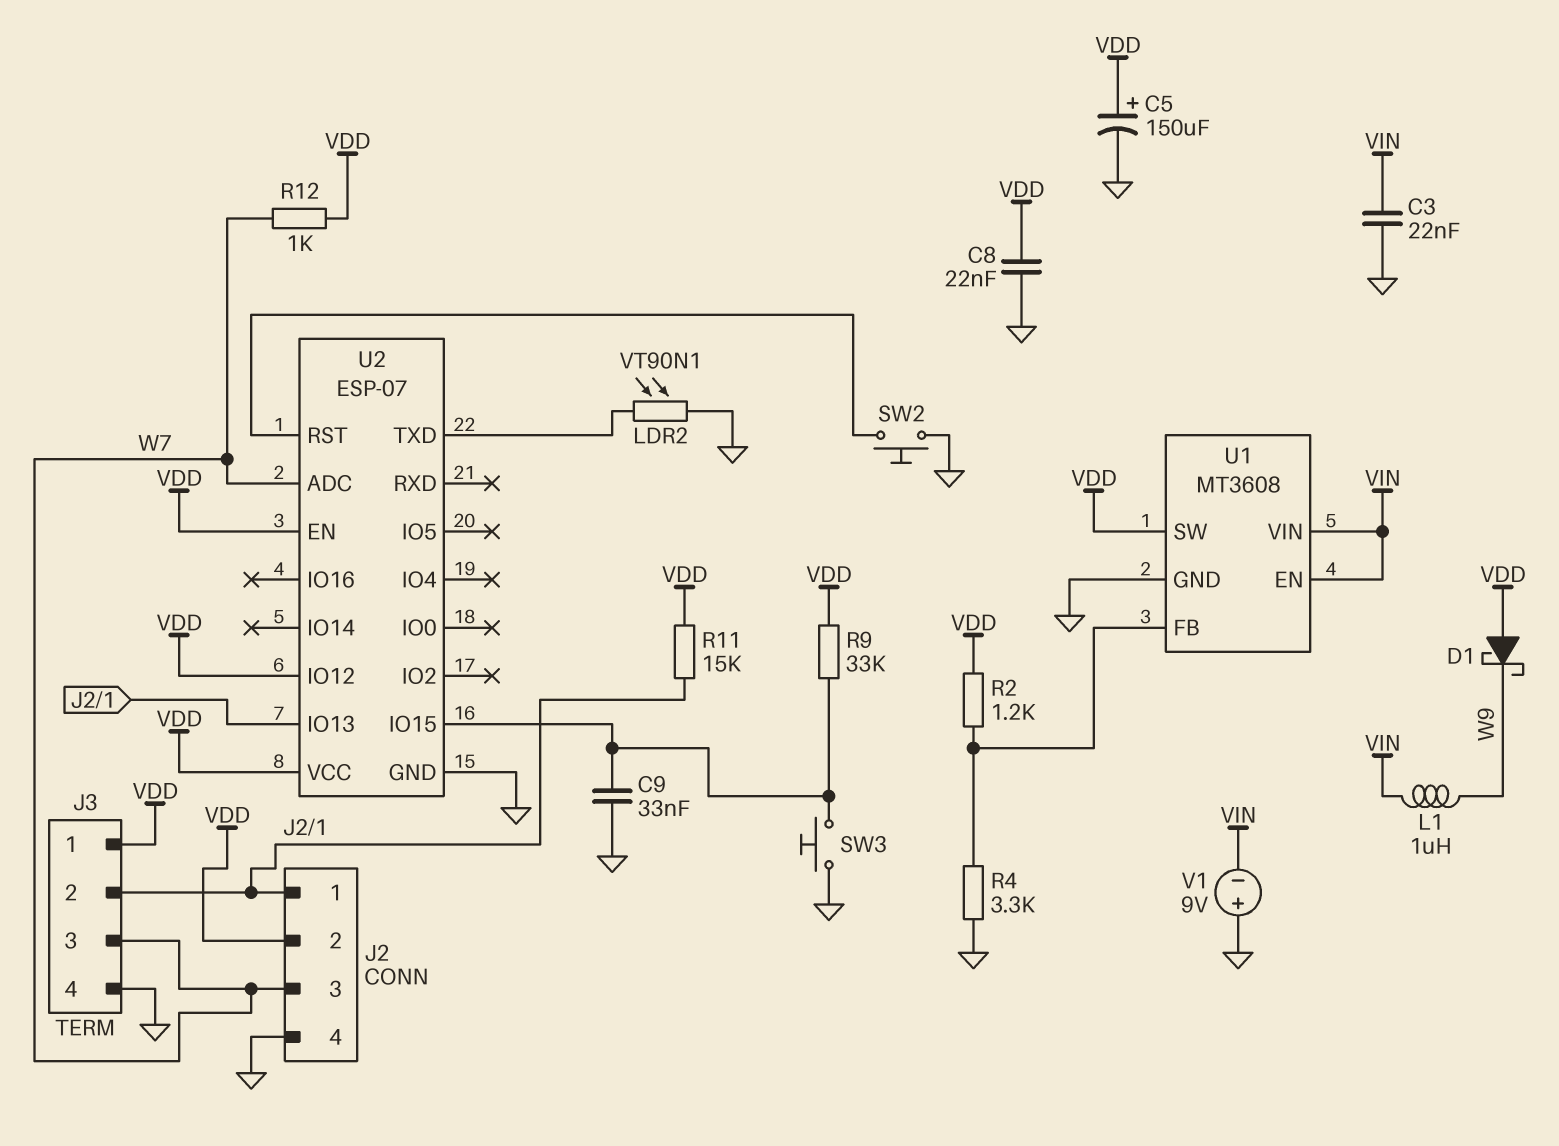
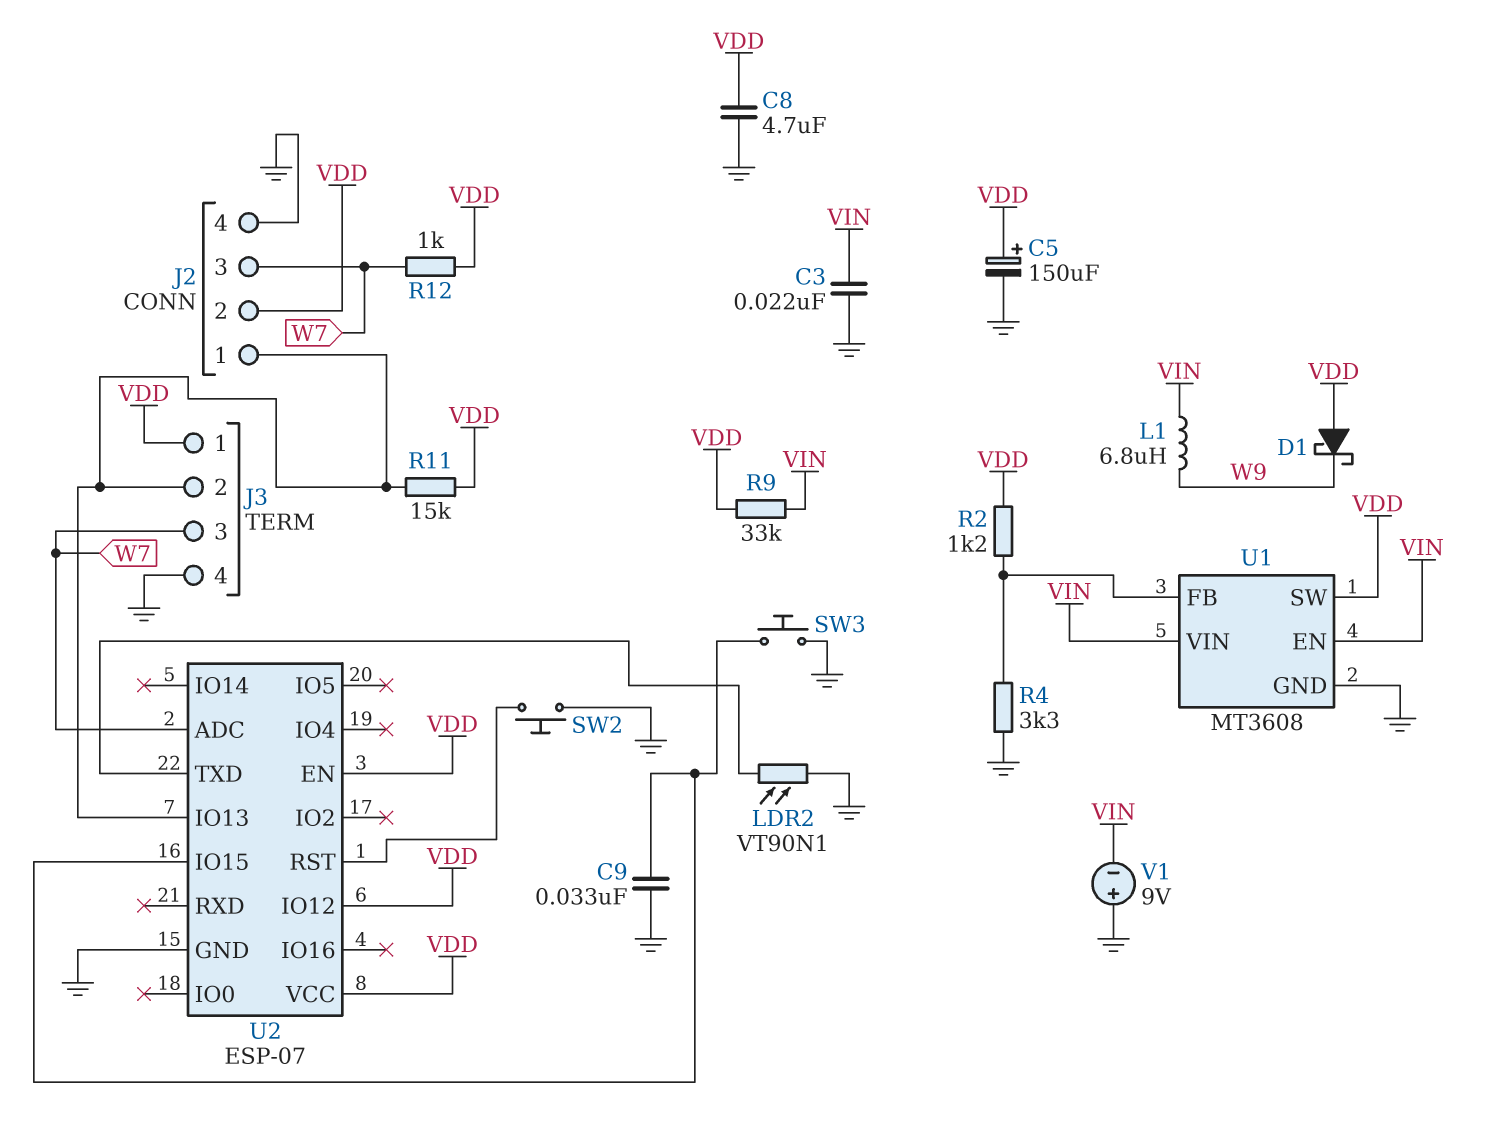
C8: 22nF (GND, VDD) -> 4.7uF (GND, VDD)
L1: 1uH (VIN, W9) -> 6.8uH (VIN, W9)
R9: 33k (U2/IO15, VDD) -> 33k (VDD, VIN)

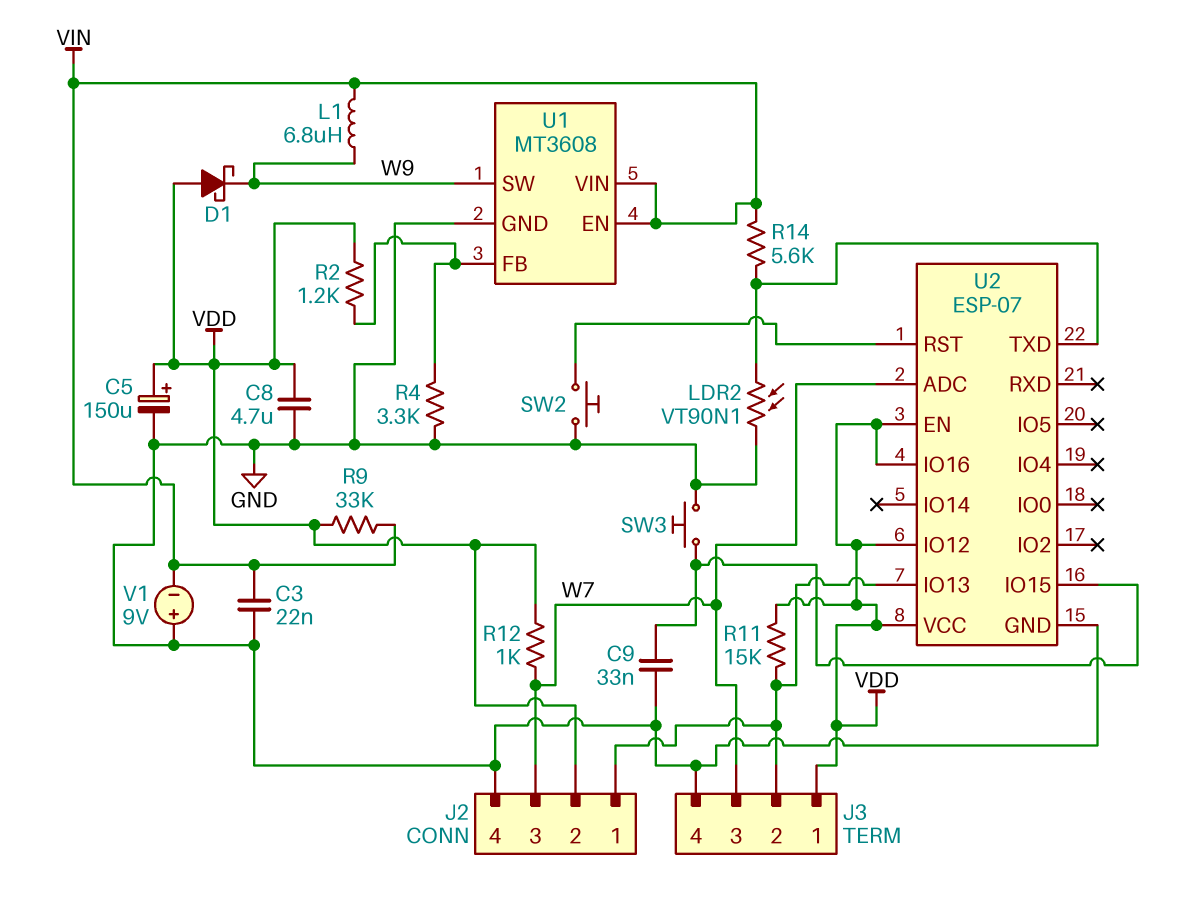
R14: none -> 5.6k (U2/TXD, VIN)
U1 pin SW: VDD -> W9
U2 pin IO16: none -> VDD

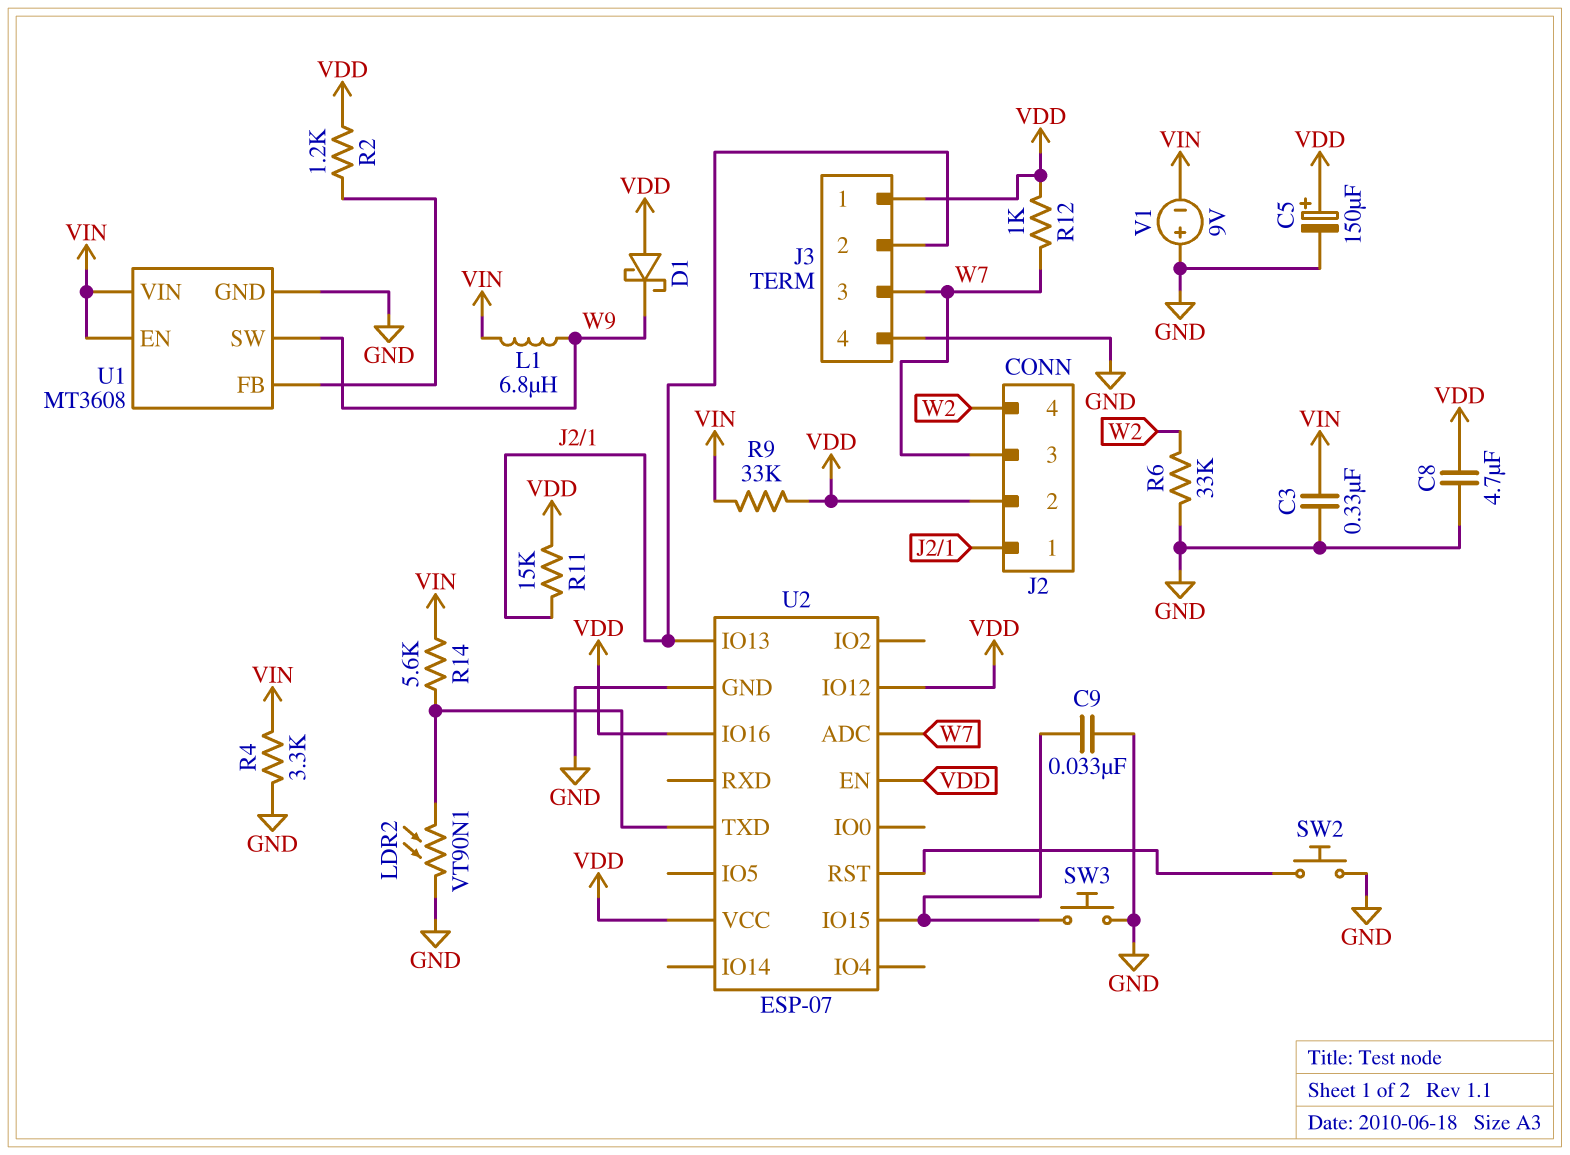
C3: 22nF (GND, VIN) -> 330nF (GND, VIN)
J2 pin 4: GND -> W2
R4: 3.3k (GND, U1/FB) -> 3.3k (GND, VIN)
R6: none -> 33k (GND, W2)

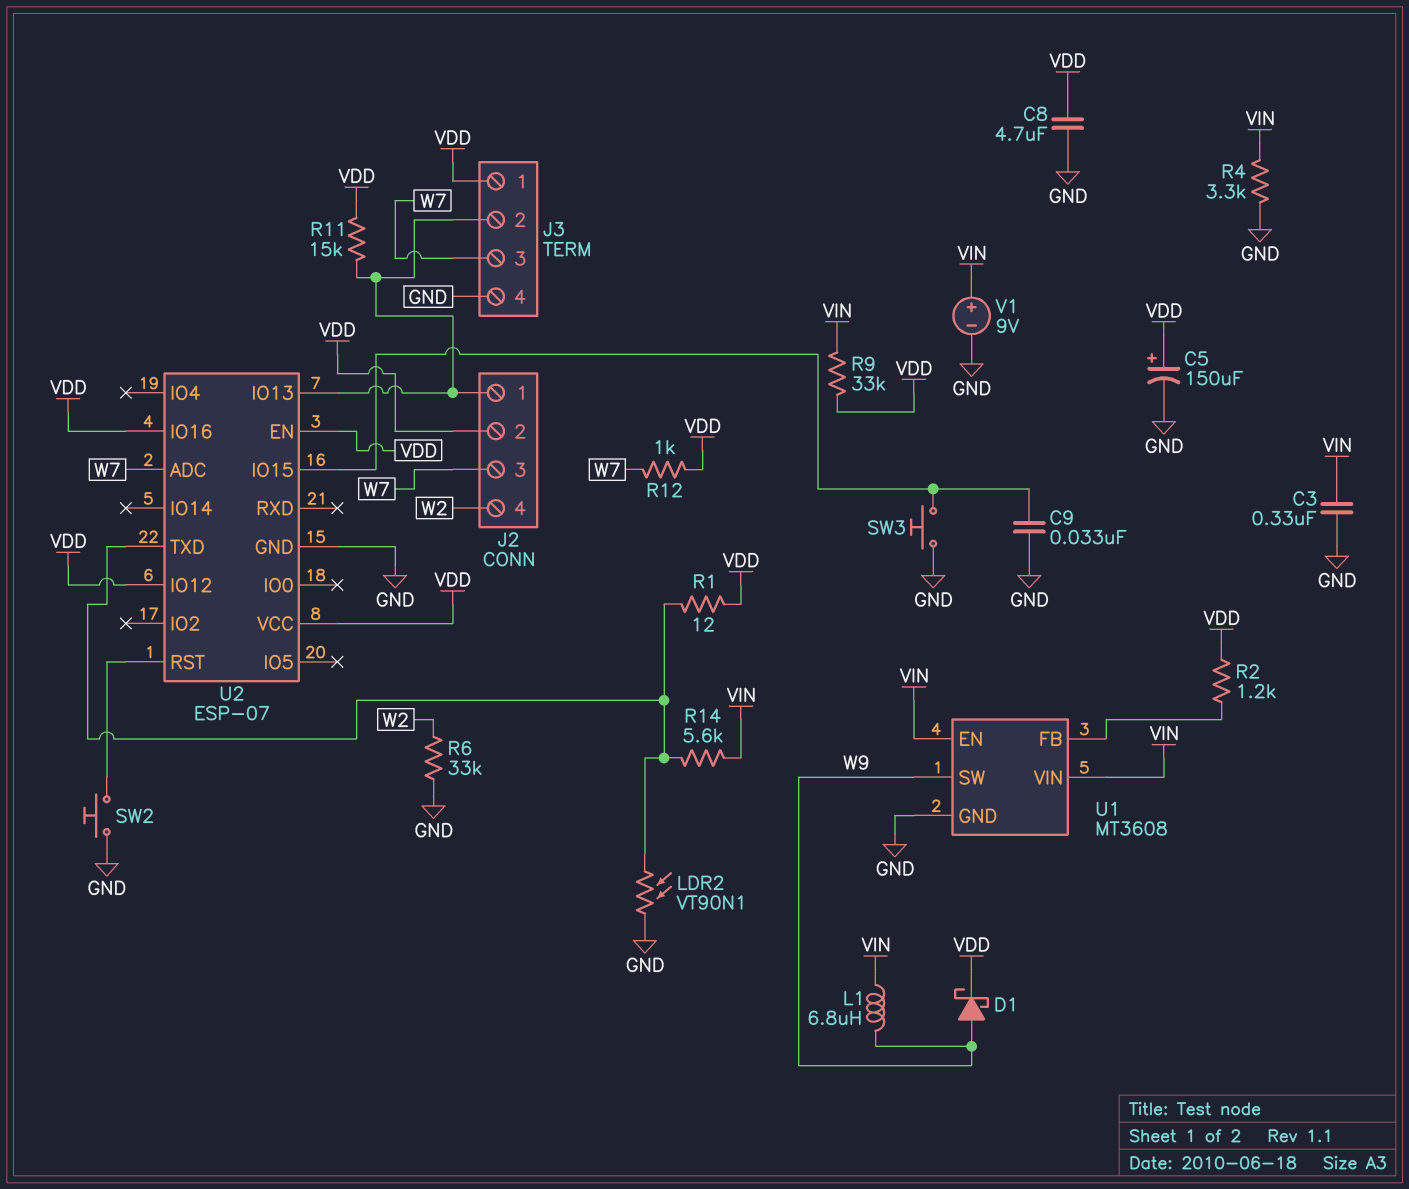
D1: schottky (A VDD, K W9) -> schottky (A W9, K VDD)
R1: none -> 12 (U2/TXD, VDD)
V1: 9V (plus GND, minus VIN) -> 9V (plus VIN, minus GND)

